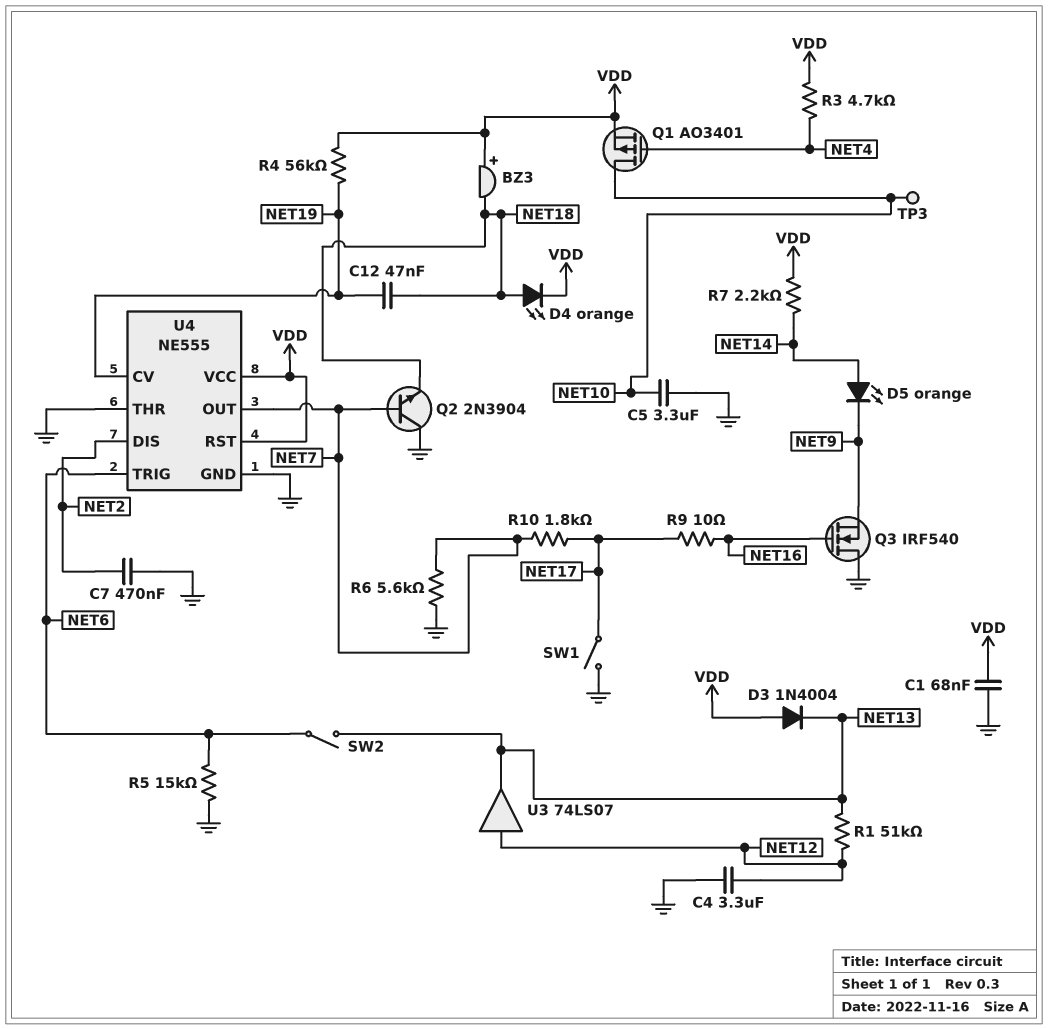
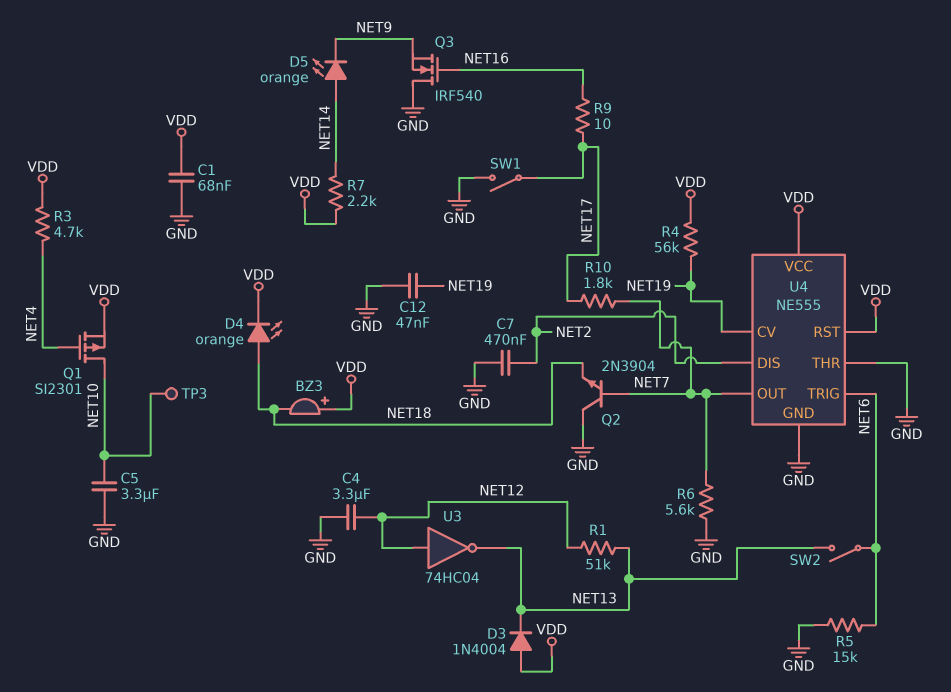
C12: 47nF (NET18, NET19) -> 47nF (GND, NET19)
Q1: PMOS AO3401 (G NET4, D NET10, S VDD) -> PMOS SI2301 (G NET4, D NET10, S VDD)
U3: buffer 74LS07 (in NET12, out NET13) -> NOT 74HC04 (in NET12, out NET13)

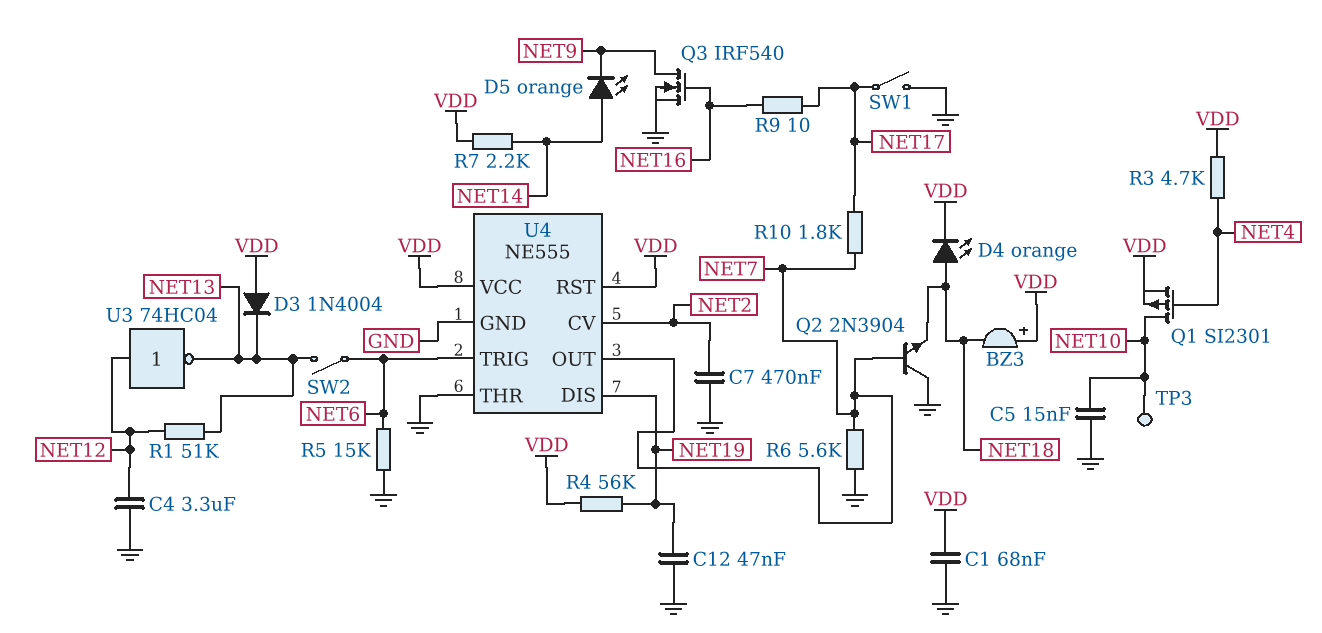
C5: 3.3uF (GND, NET10) -> 15nF (GND, NET10)
Q3: NMOS IRF540 (G NET16, D GND, S NET9) -> NMOS IRF540 (G NET16, D NET9, S GND)
U4 pin CV: NET19 -> NET2
U4 pin DIS: NET2 -> NET19

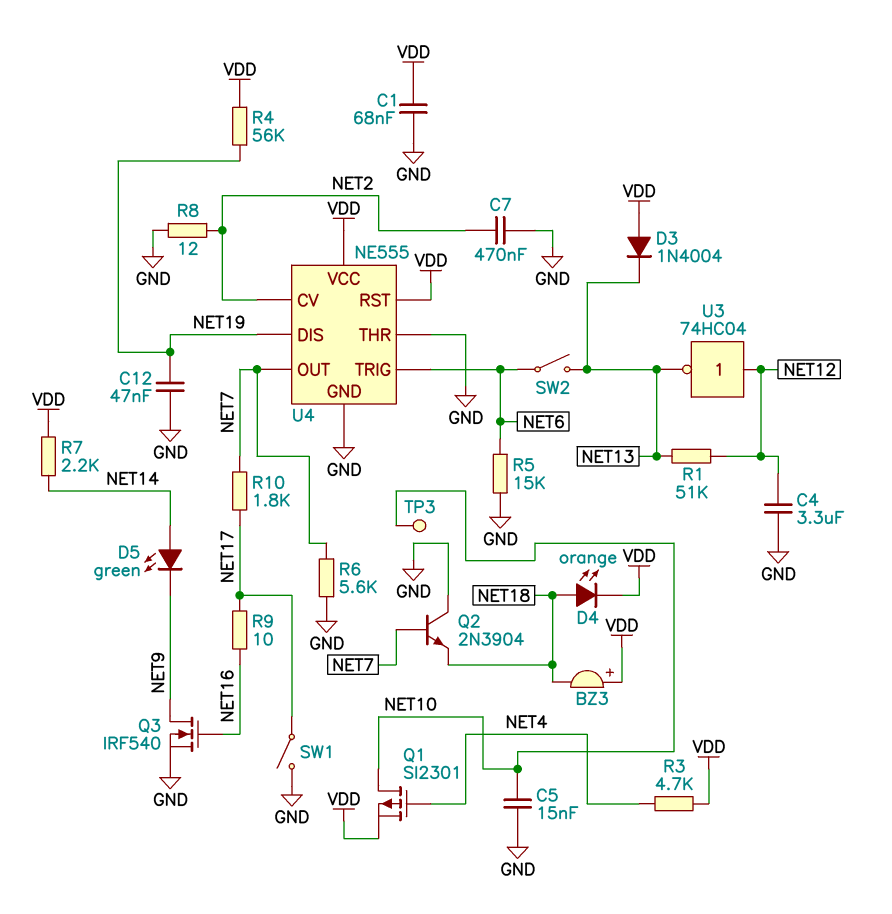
D5: LED orange (A NET14, K NET9) -> LED green (A NET14, K NET9)
R8: none -> 12 (GND, NET2)

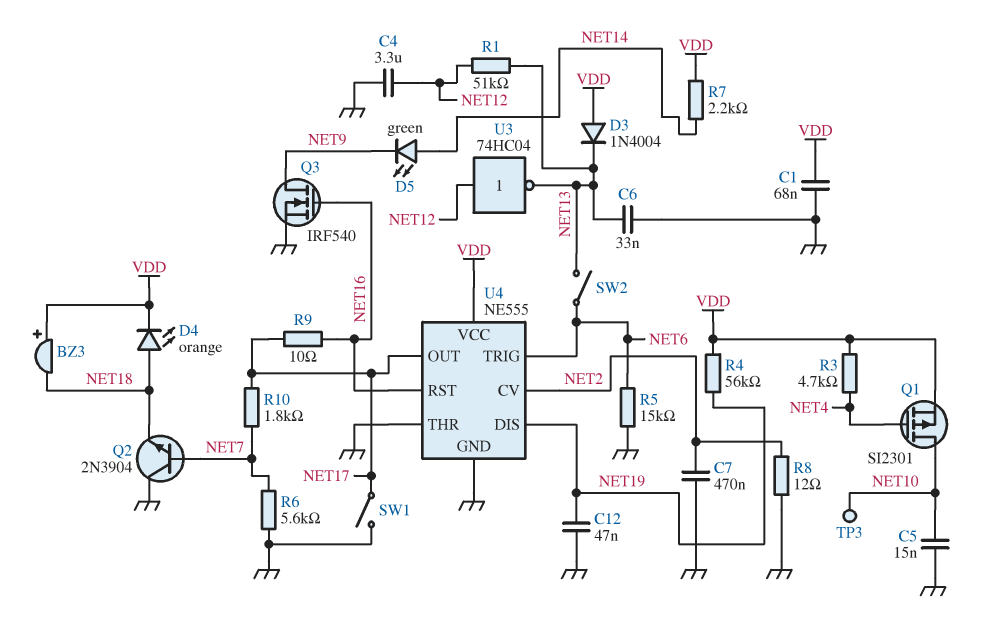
C6: none -> 33nF (GND, NET13)
U4 pin OUT: NET7 -> NET17
U4 pin RST: VDD -> NET16

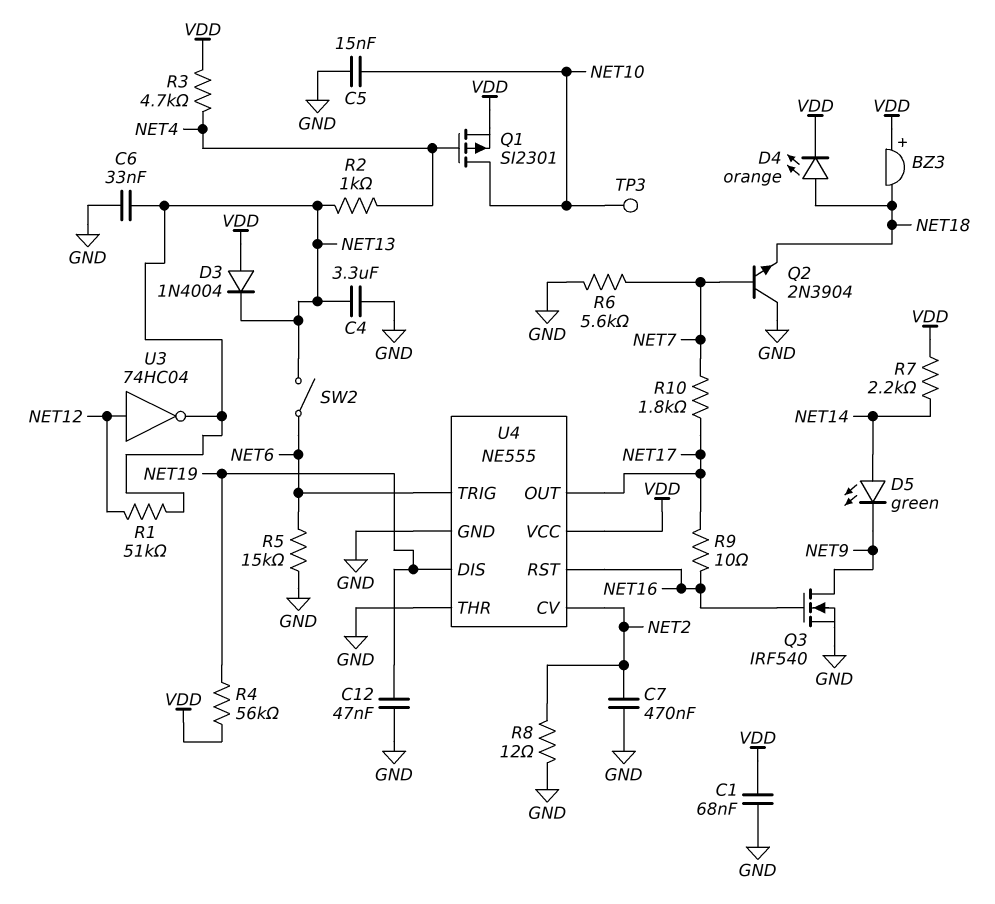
C4: 3.3uF (GND, NET12) -> 3.3uF (GND, NET13)
R2: none -> 1k (NET4, NET13)
SW1: switch (GND, NET17) -> none

